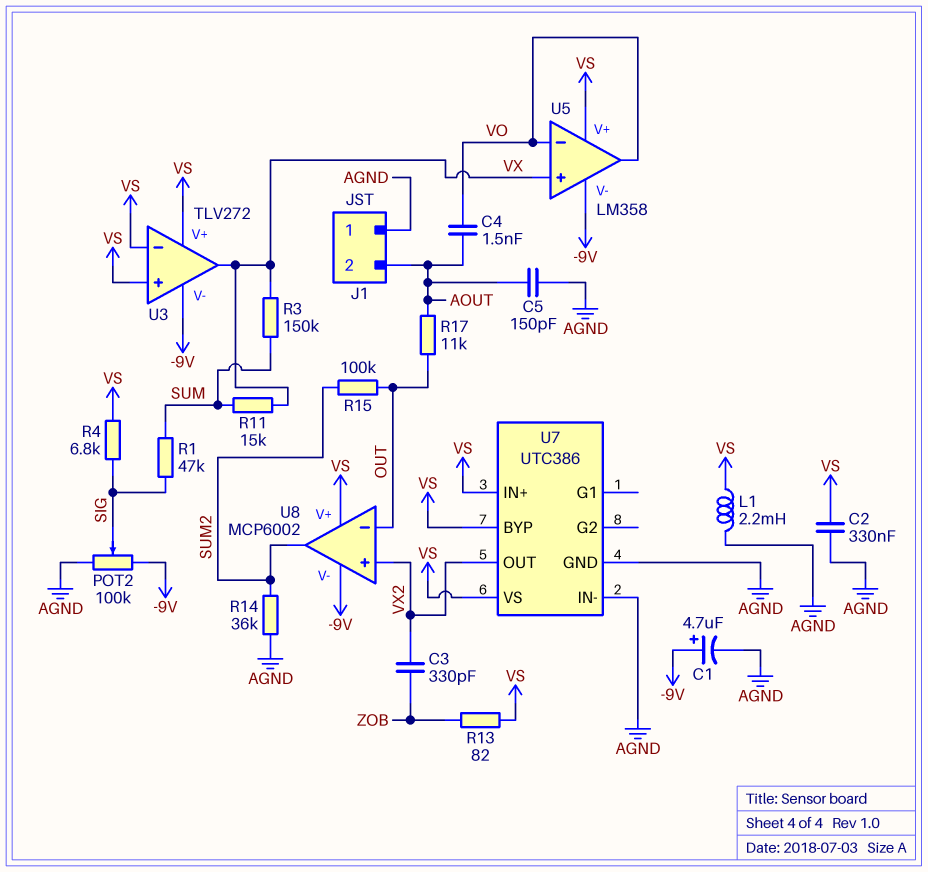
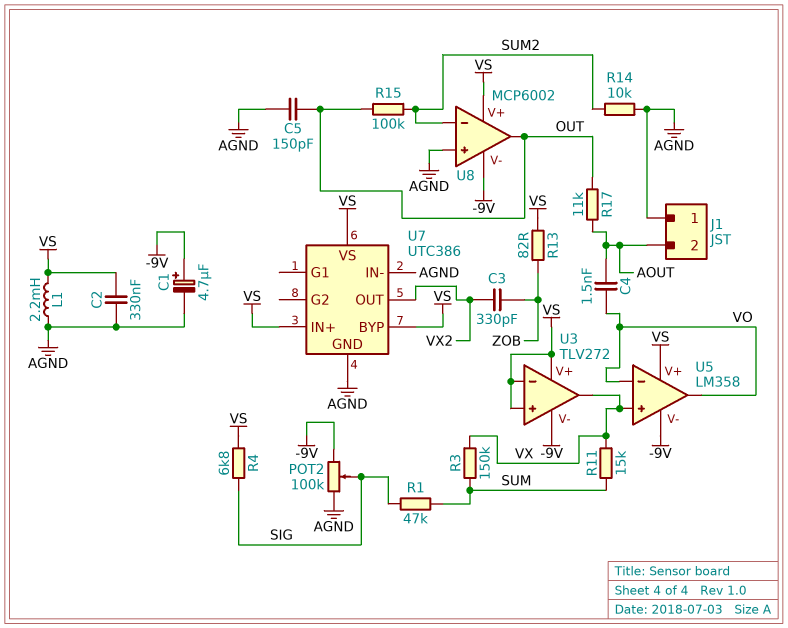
C5: 150pF (AGND, AOUT) -> 150pF (AGND, OUT)
R14: 36k (AGND, SUM2) -> 10k (AGND, SUM2)
U8 pin in+: VX2 -> AGND
U8 pin in-: OUT -> SUM2
U8 pin out: SUM2 -> OUT

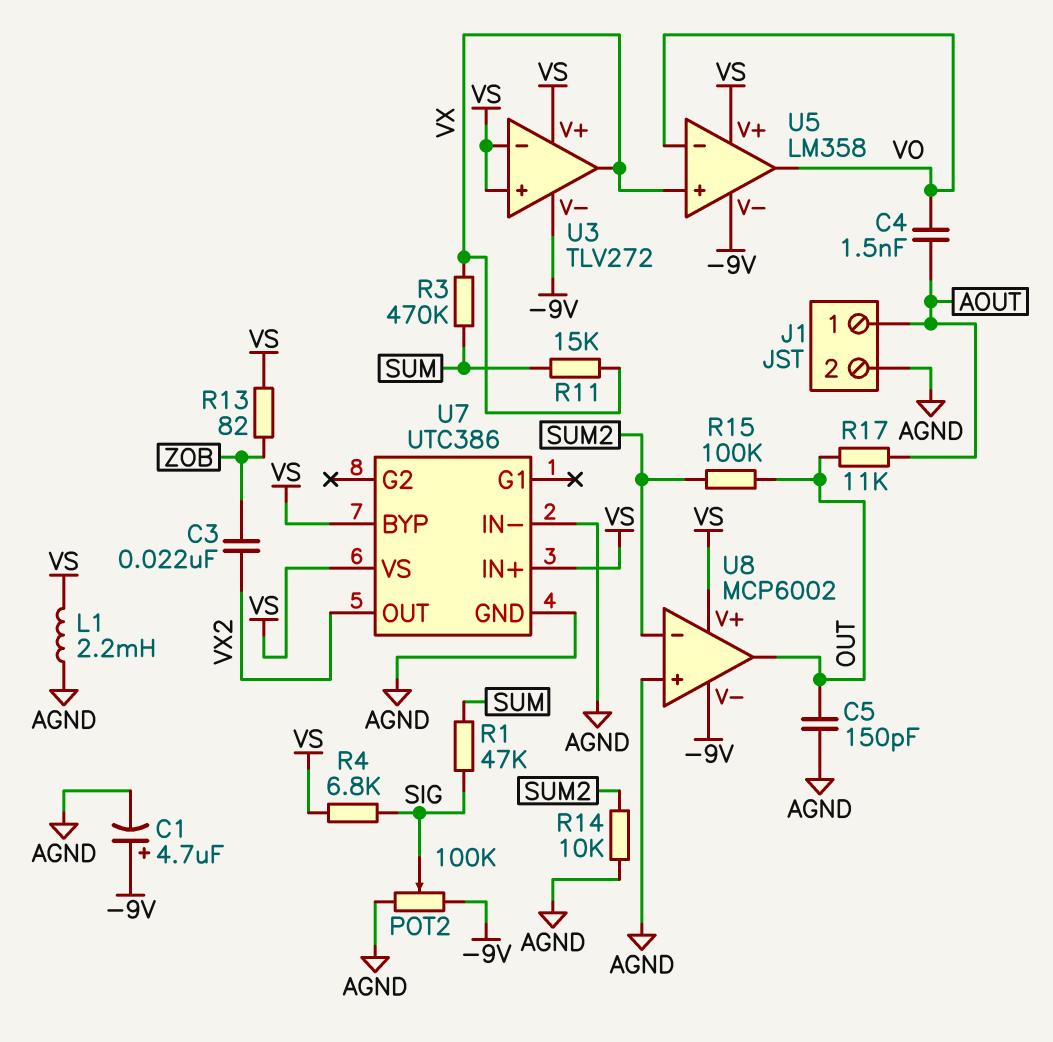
C2: 330nF (AGND, VS) -> none
C3: 330pF (VX2, ZOB) -> 22nF (VX2, ZOB)
J1 pin 1: AGND -> AOUT
J1 pin 2: AOUT -> AGND
R3: 150k (SUM, VX) -> 470k (SUM, VX)

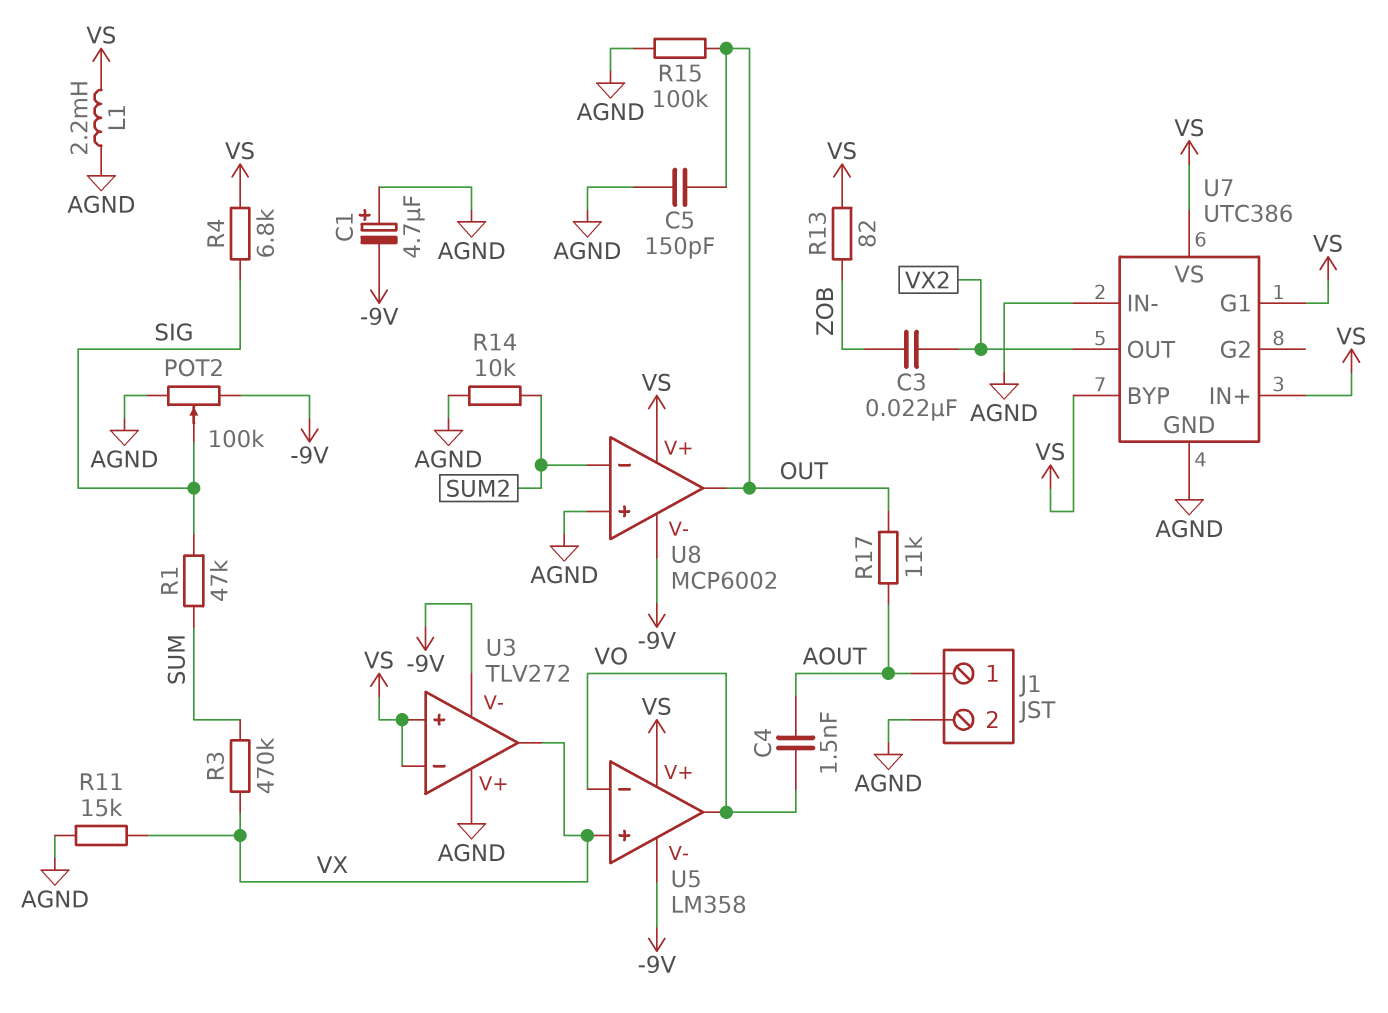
C1: 4.7uF (plus -9V, minus AGND) -> 4.7uF (plus AGND, minus -9V)
R11: 15k (SUM, VX) -> 15k (AGND, VX)
R15: 100k (OUT, SUM2) -> 100k (AGND, OUT)
U3 pin V+: VS -> AGND
U7 pin G1: none -> VS

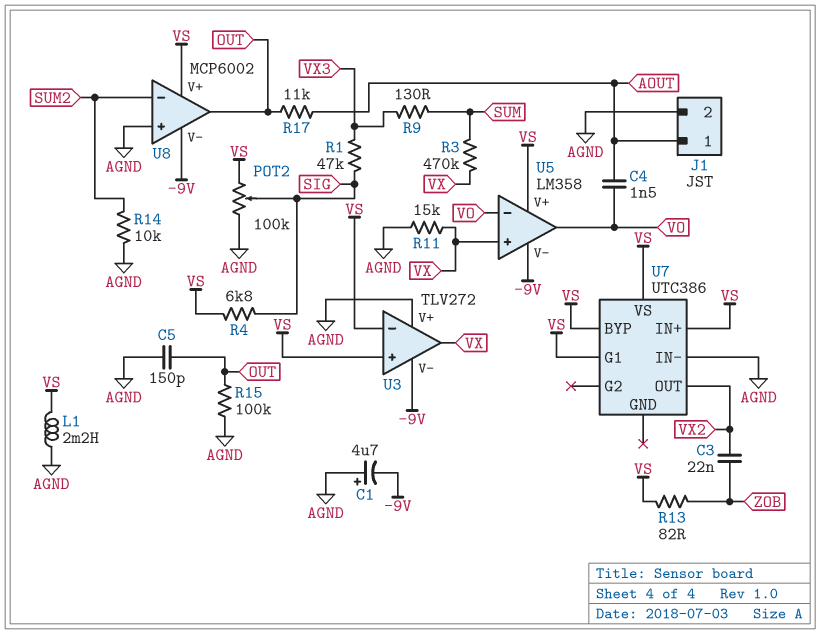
POT2: 100k (-9V, AGND, wiper SIG) -> 100k (AGND, VS, wiper SIG)
R1: 47k (SIG, SUM) -> 47k (SIG, VX3)
R9: none -> 130 (SUM, VX3)
U7 pin GND: AGND -> none

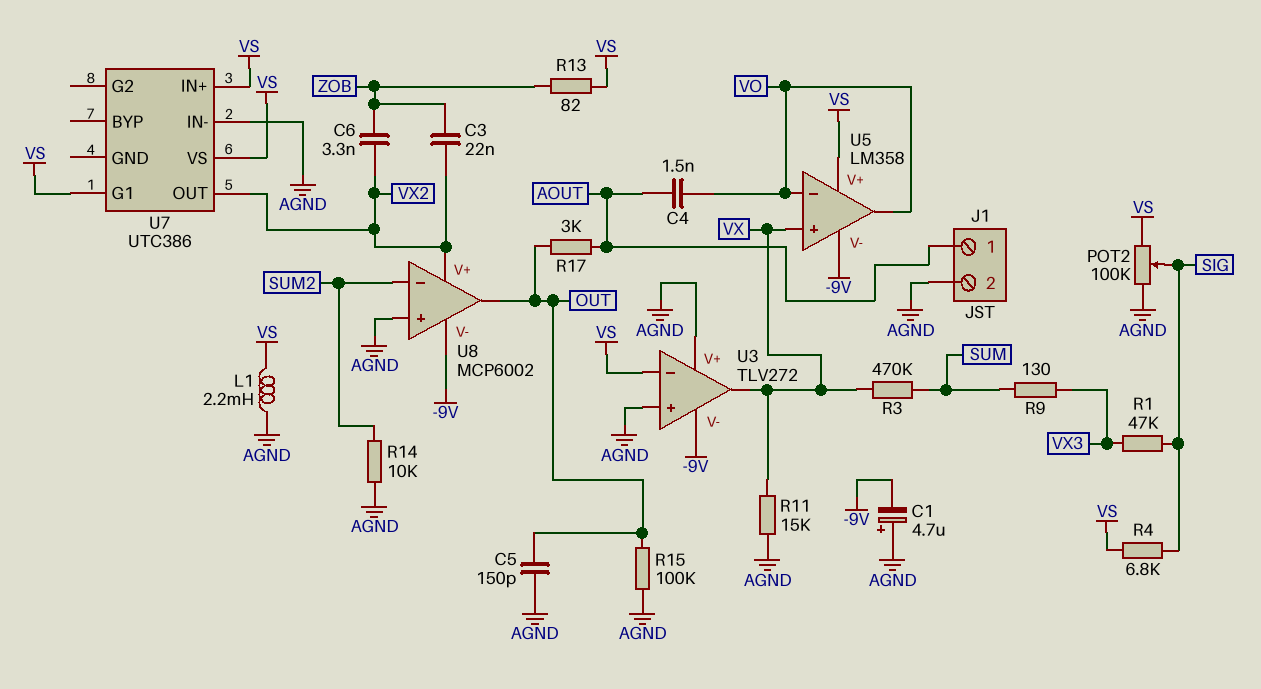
C6: none -> 3.3nF (VX2, ZOB)
R17: 11k (AOUT, OUT) -> 3k (AOUT, OUT)
U3 pin in+: VS -> AGND
U7 pin BYP: VS -> none
U8 pin V+: VS -> VX2

